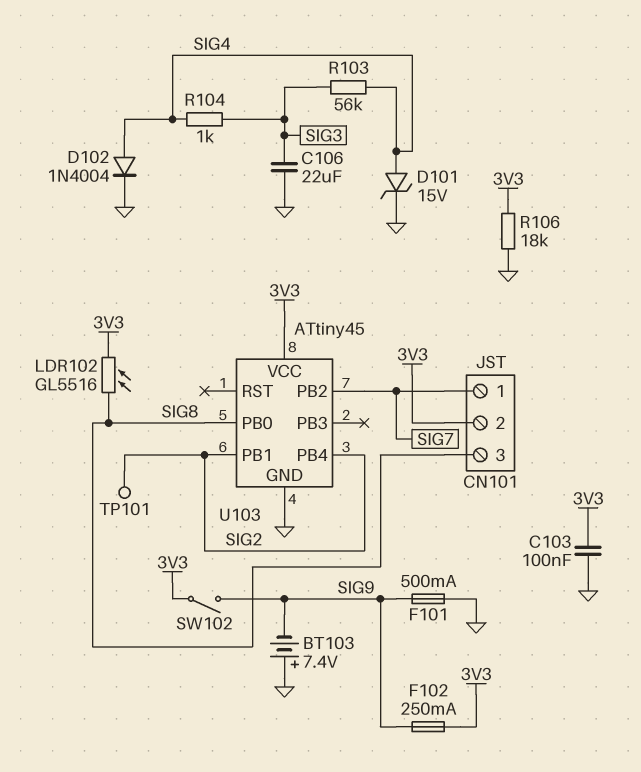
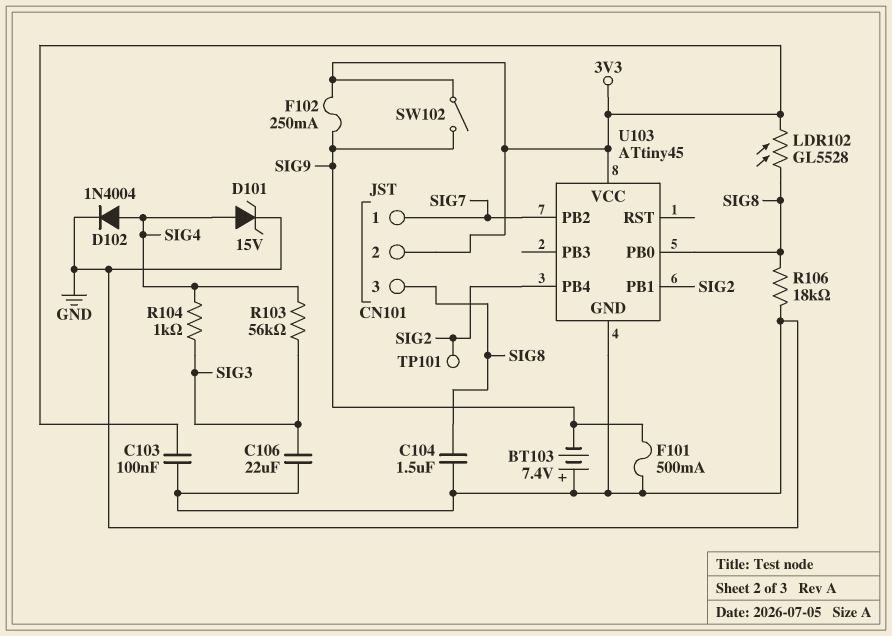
C104: none -> 1.5uF (GND, SIG8)
LDR102: GL5516 (3V3, SIG8) -> GL5528 (3V3, SIG8)
R106: 18k (3V3, GND) -> 18k (GND, SIG8)

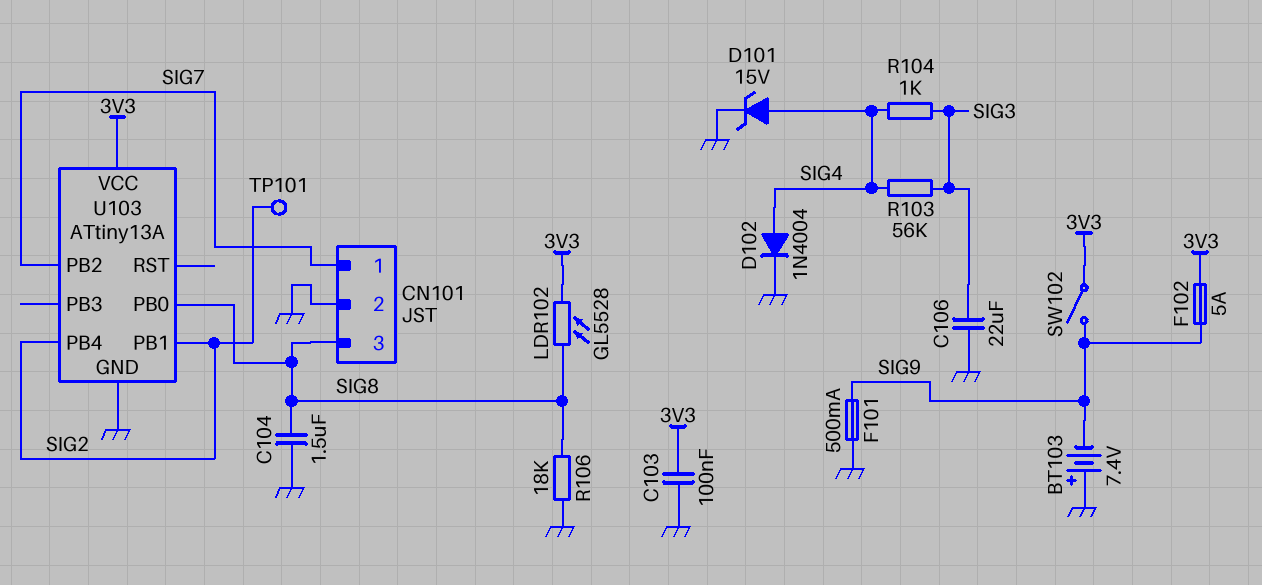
CN101 pin 2: 3V3 -> GND
F102: 250mA (3V3, SIG9) -> 5A (3V3, SIG9)
U103: ATtiny45 -> ATtiny13A

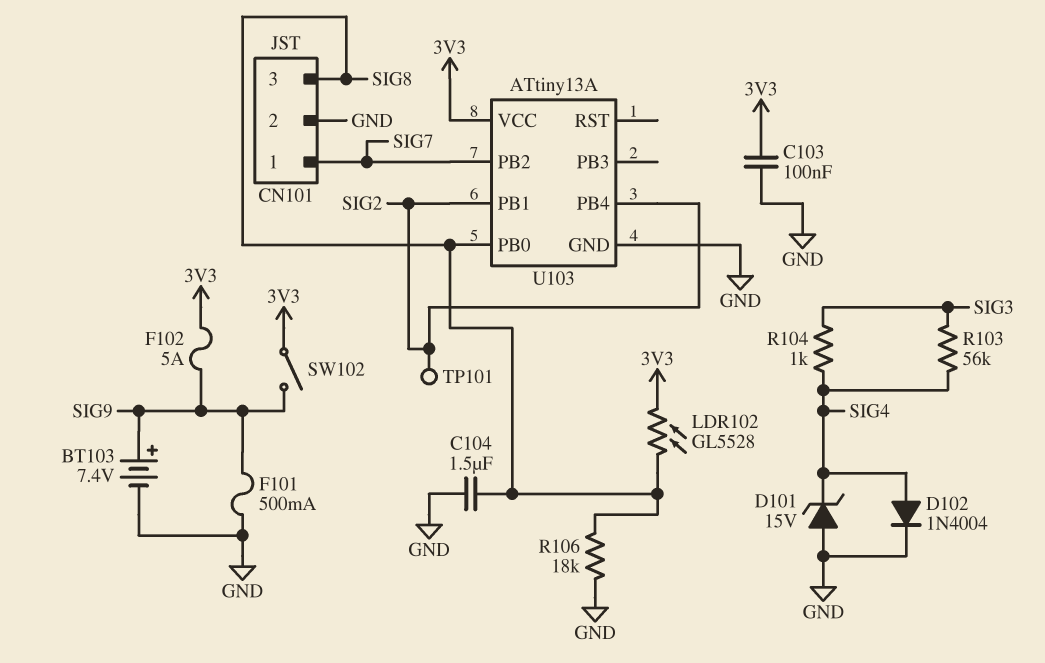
BT103: 7.4V (plus GND, minus SIG9) -> 7.4V (plus SIG9, minus GND)
C106: 22uF (GND, SIG3) -> none
D101: zener 15V (A SIG4, K GND) -> zener 15V (A GND, K SIG4)

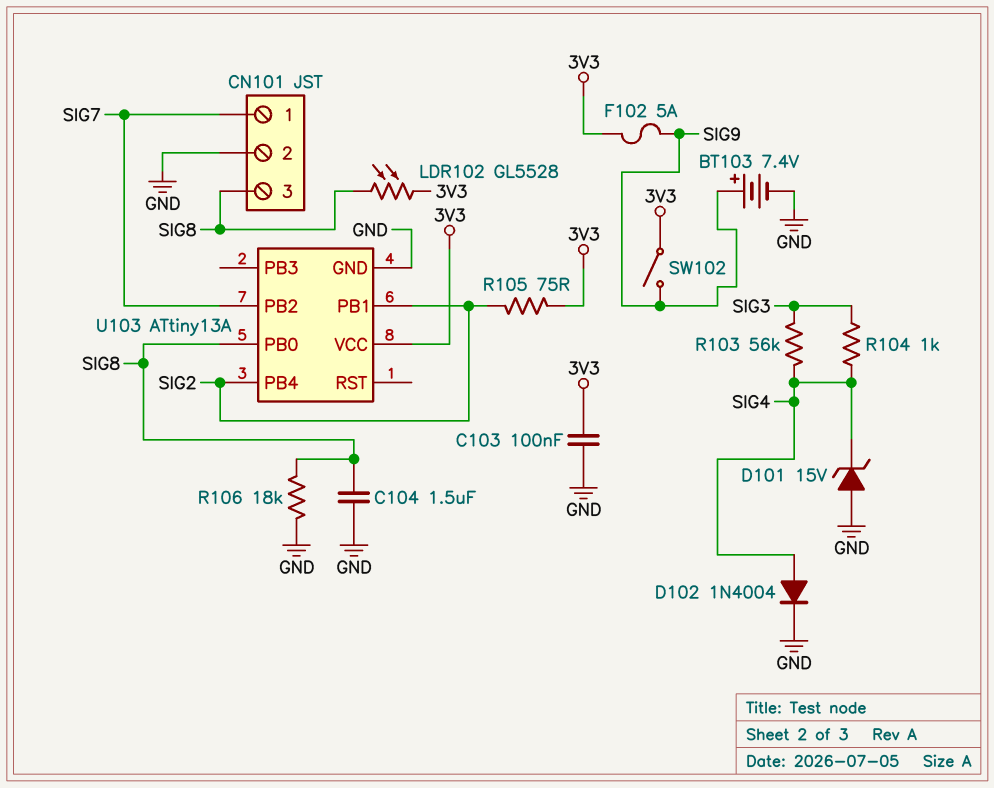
F101: 500mA (GND, SIG9) -> none
R105: none -> 75 (3V3, SIG2)
TP101: test point (SIG2) -> none

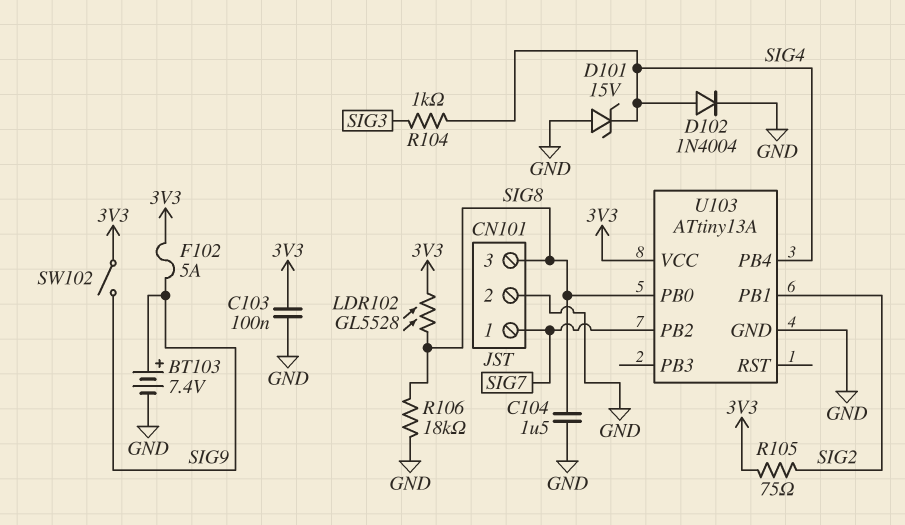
R103: 56k (SIG3, SIG4) -> none
U103 pin PB4: SIG2 -> SIG4

